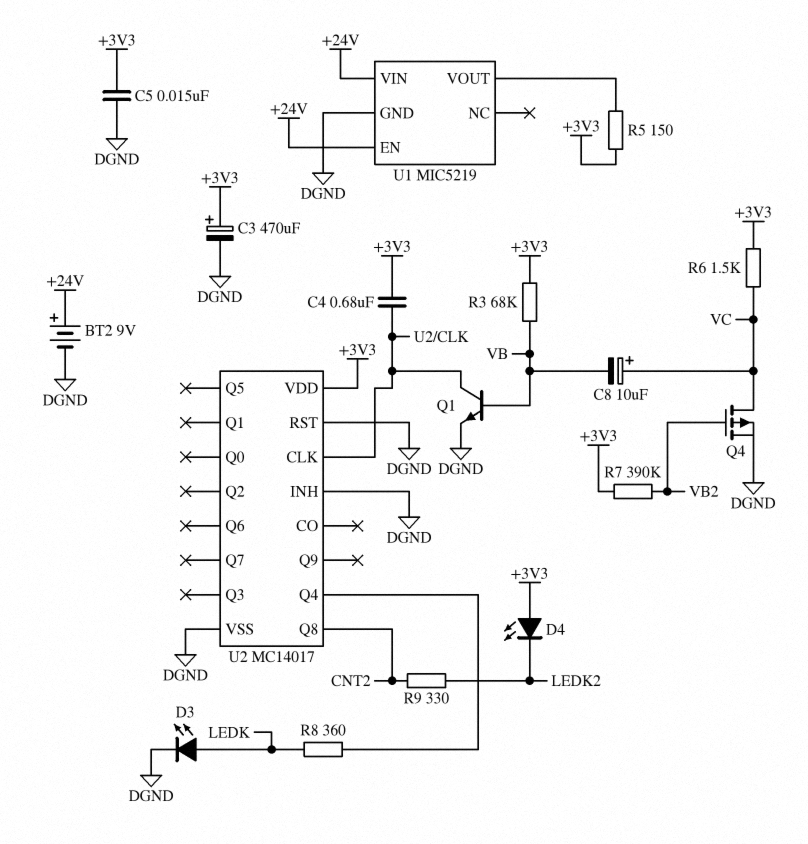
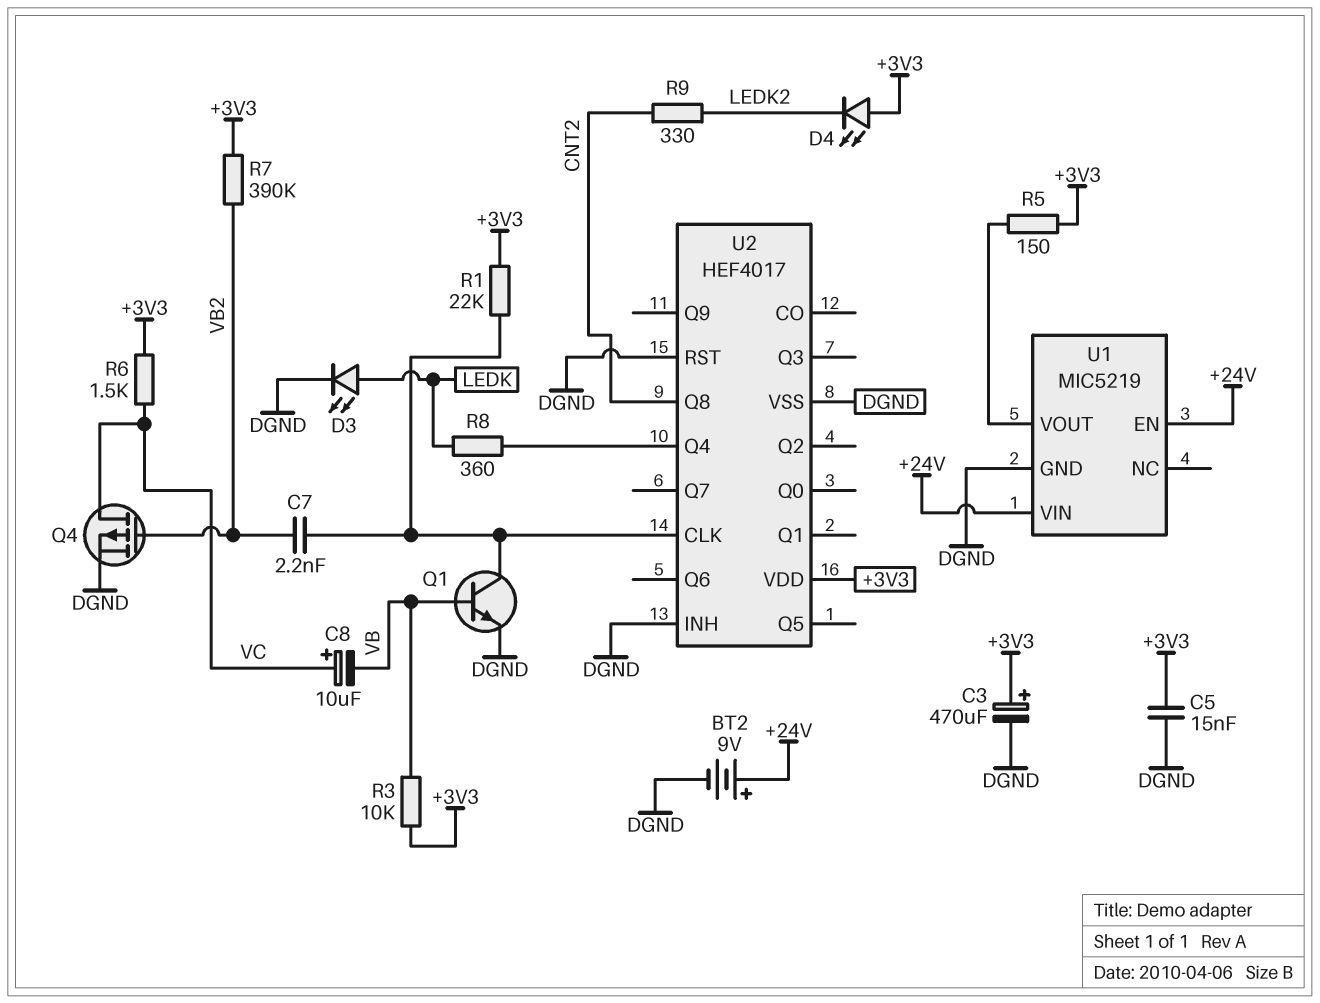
C4: 680nF (+3V3, U2/CLK) -> none
C7: none -> 2.2nF (U2/CLK, VB2)
R1: none -> 22k (+3V3, U2/CLK)
R3: 68k (+3V3, VB) -> 10k (+3V3, VB)
U2: MC14017 -> HEF4017

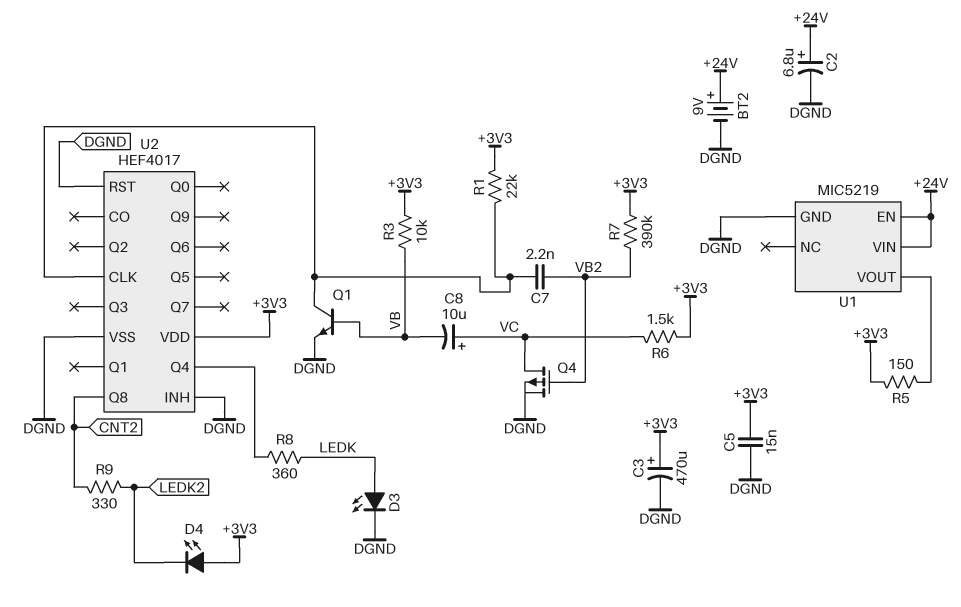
C2: none -> 6.8uF (plus +24V, minus DGND)

